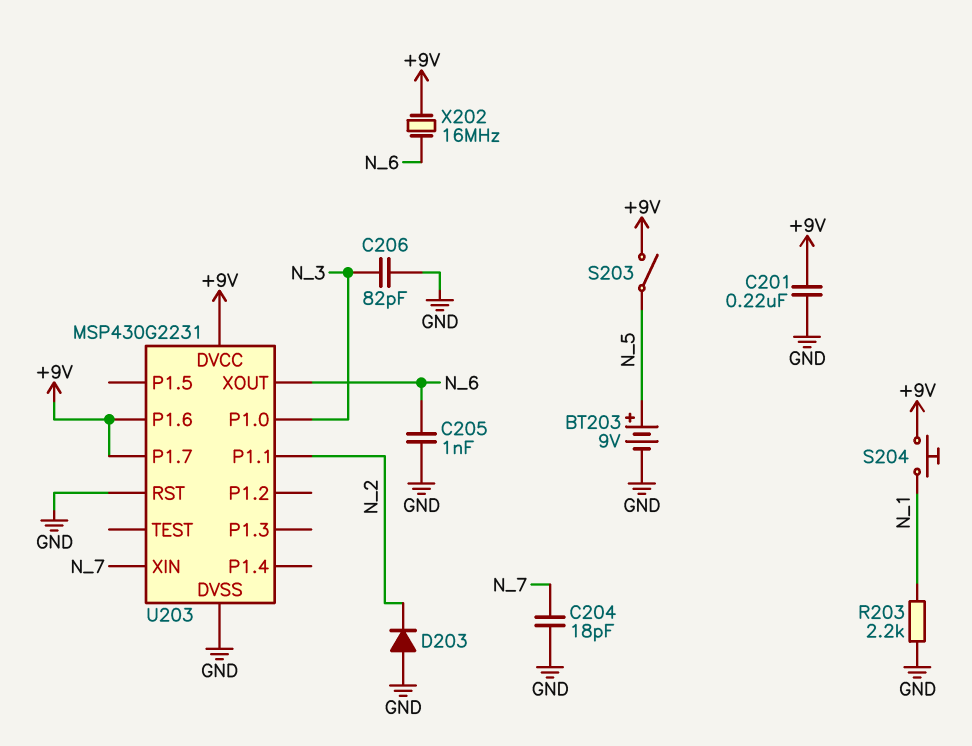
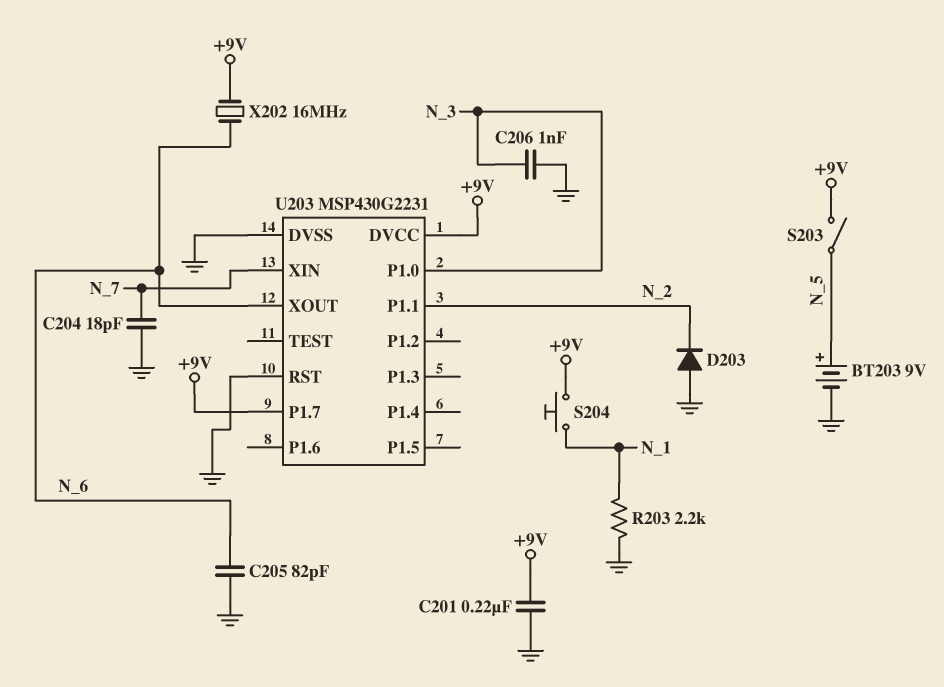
C205: 1nF (GND, N_6) -> 82pF (GND, N_6)
C206: 82pF (GND, N_3) -> 1nF (GND, N_3)
U203 pin P1.6: +9V -> none

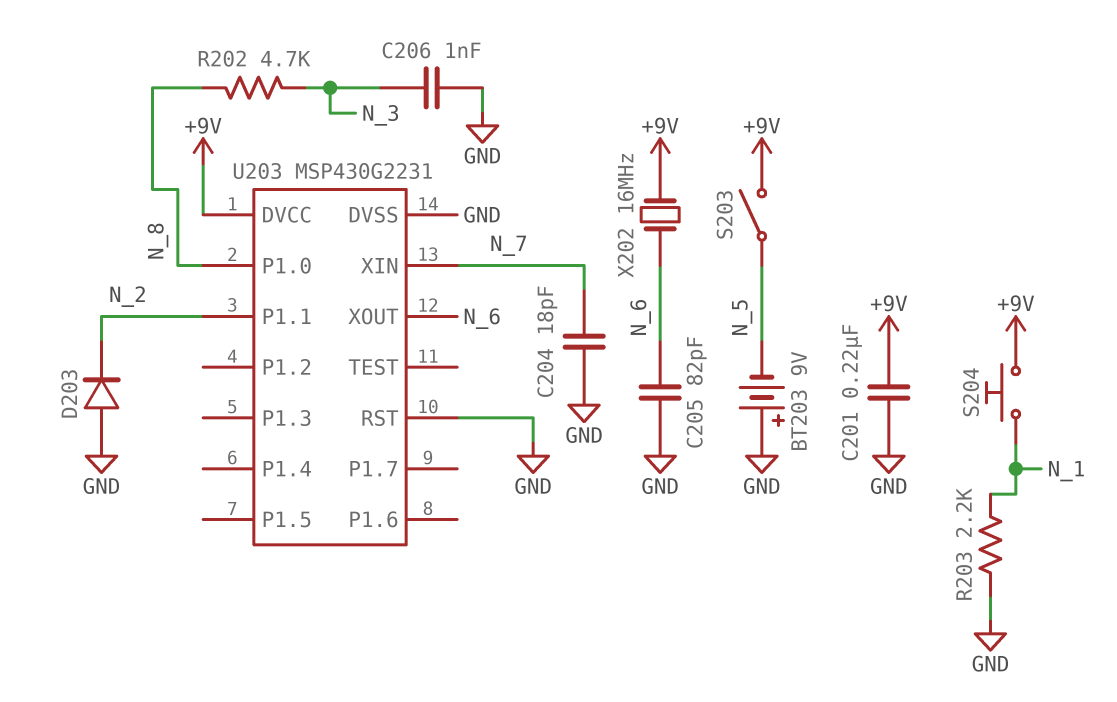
BT203: 9V (plus N_5, minus GND) -> 9V (plus GND, minus N_5)
R202: none -> 4.7k (N_3, N_8)
U203 pin P1.0: N_3 -> N_8
U203 pin P1.7: +9V -> none

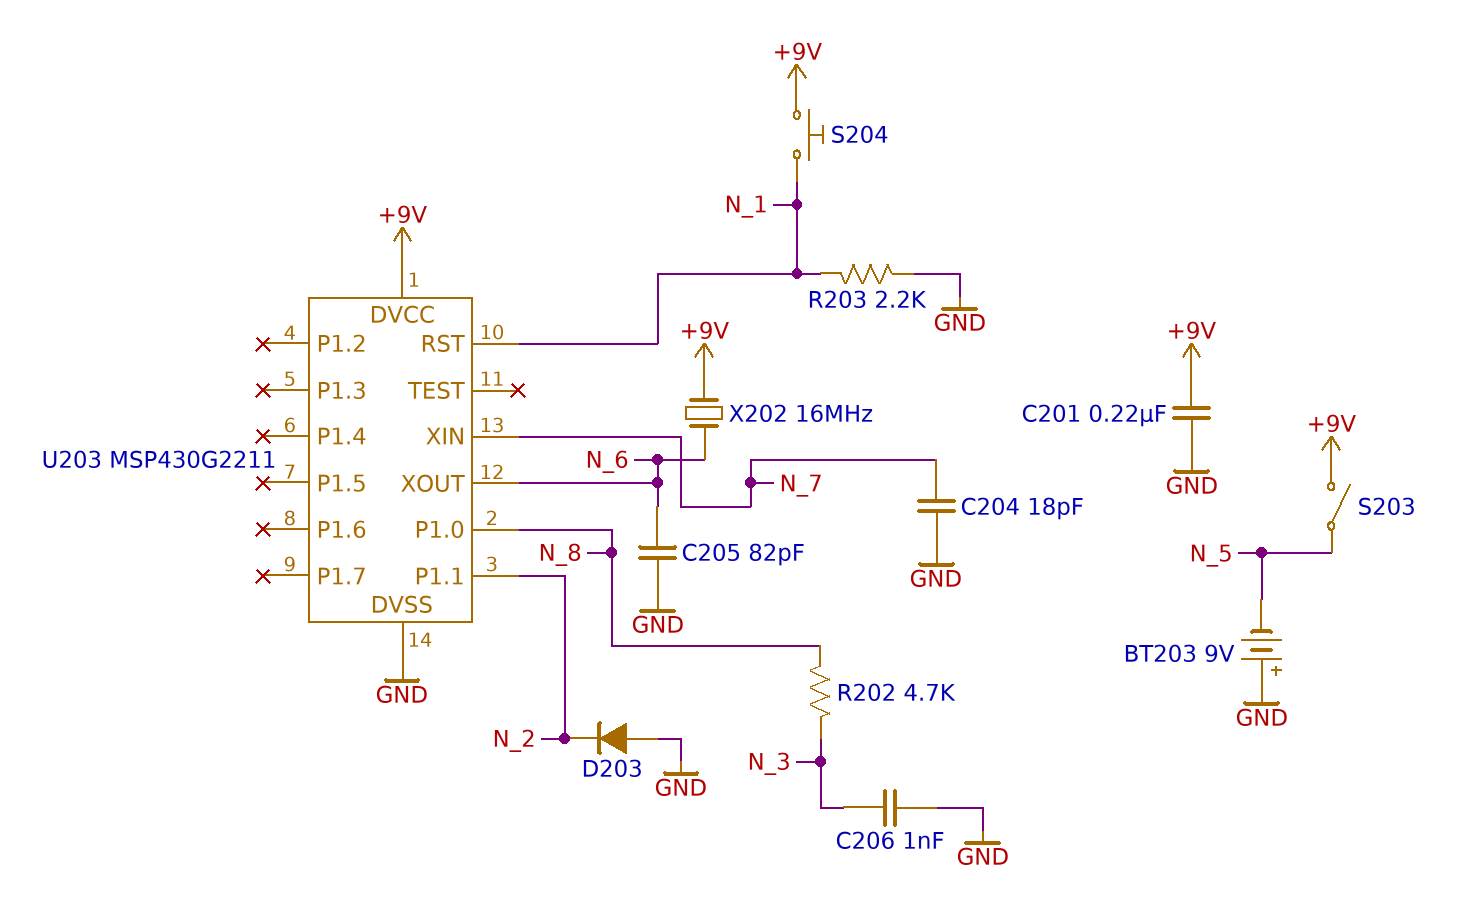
U203: MSP430G2231 -> MSP430G2211
U203 pin RST: GND -> N_1

